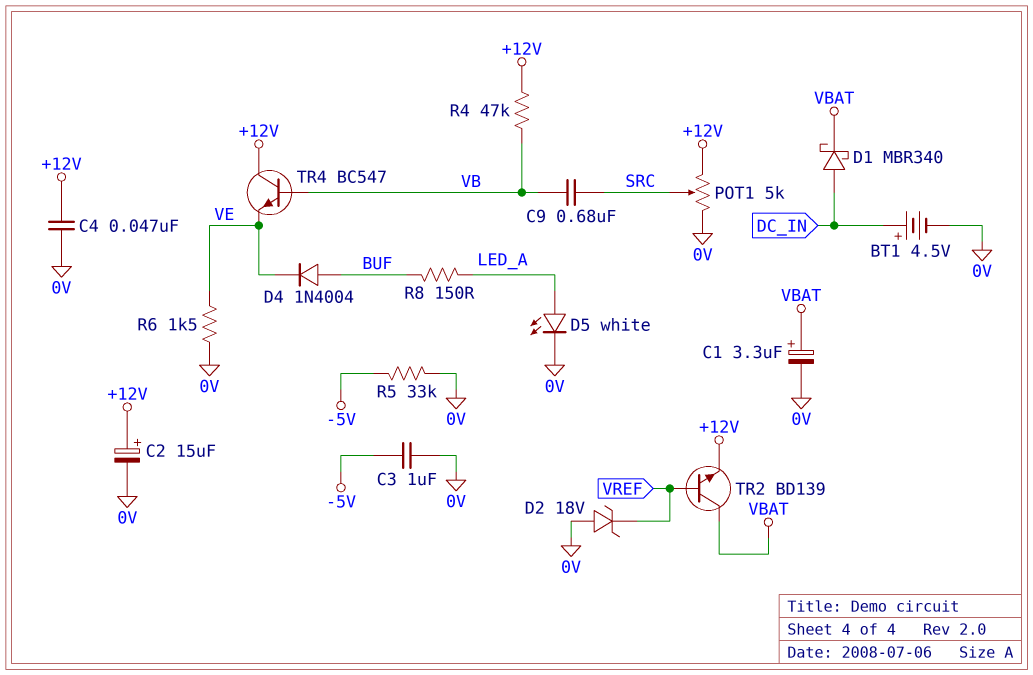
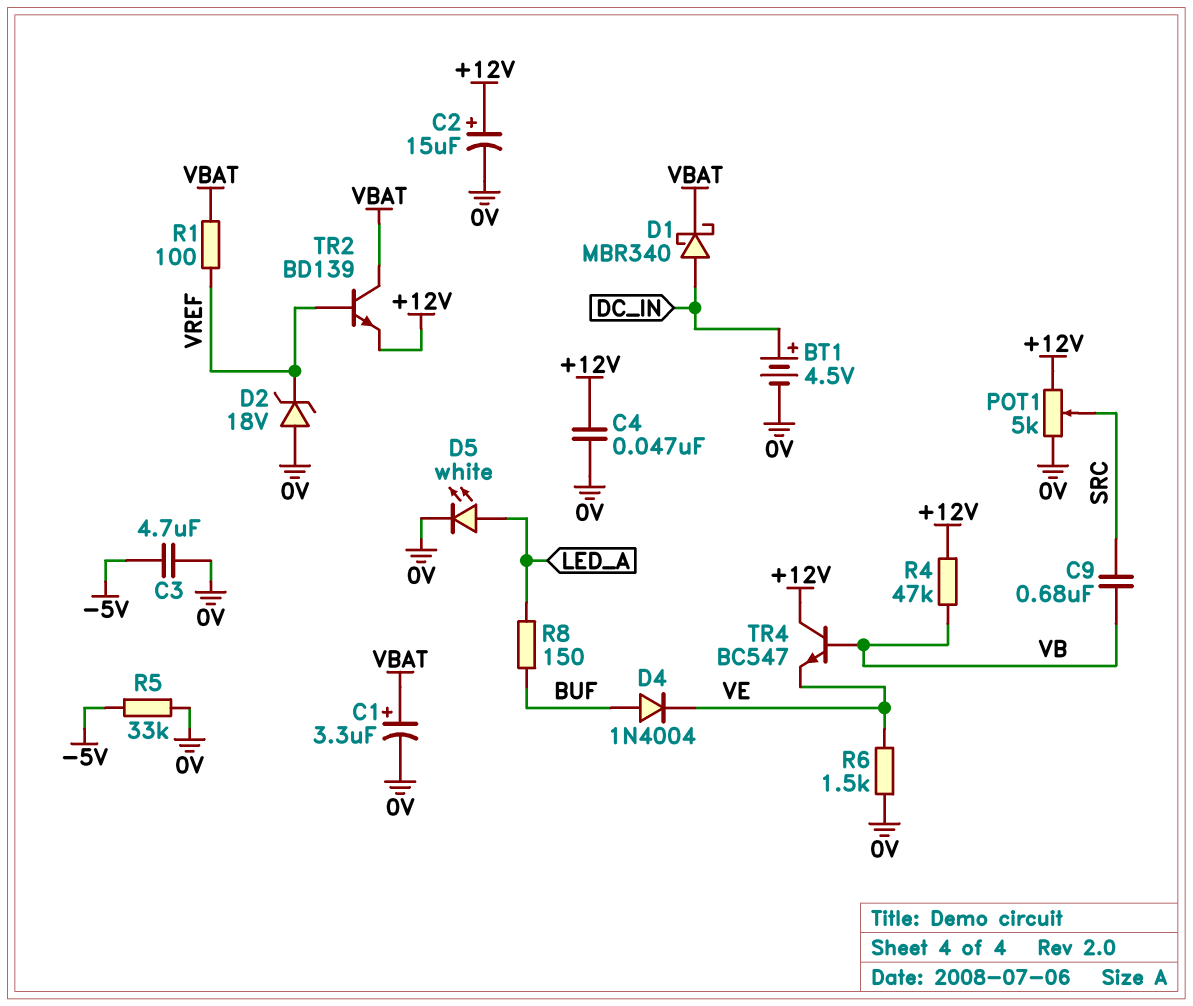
C3: 1uF (-5V, 0V) -> 4.7uF (-5V, 0V)
R1: none -> 100 (VBAT, VREF)

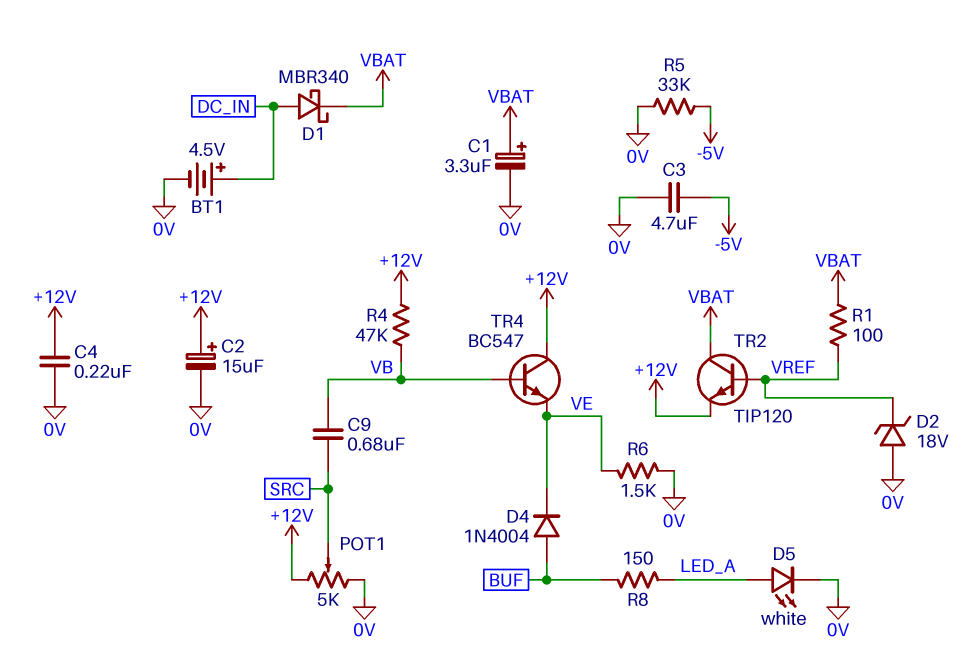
C4: 47nF (+12V, 0V) -> 220nF (+12V, 0V)
TR2: NPN BD139 (B VREF, C VBAT, E +12V) -> NPN TIP120 (B VREF, C VBAT, E +12V)

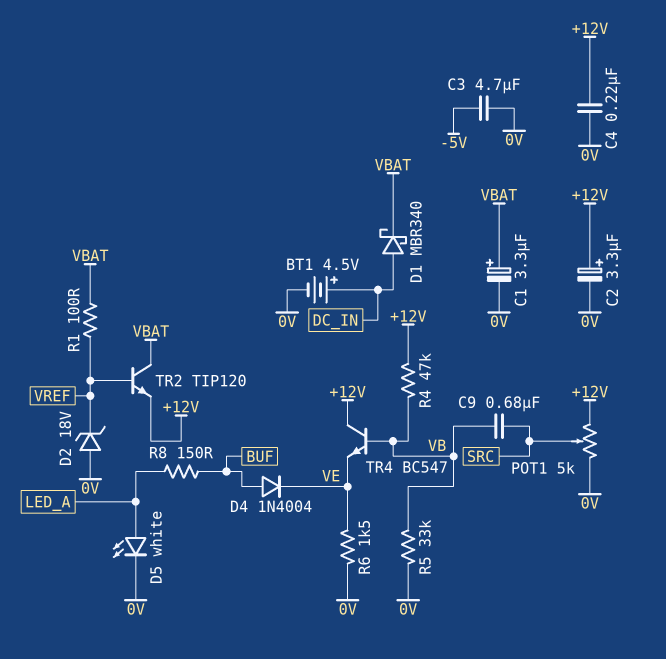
C2: 15uF (plus +12V, minus 0V) -> 3.3uF (plus +12V, minus 0V)
R5: 33k (-5V, 0V) -> 33k (0V, VB)

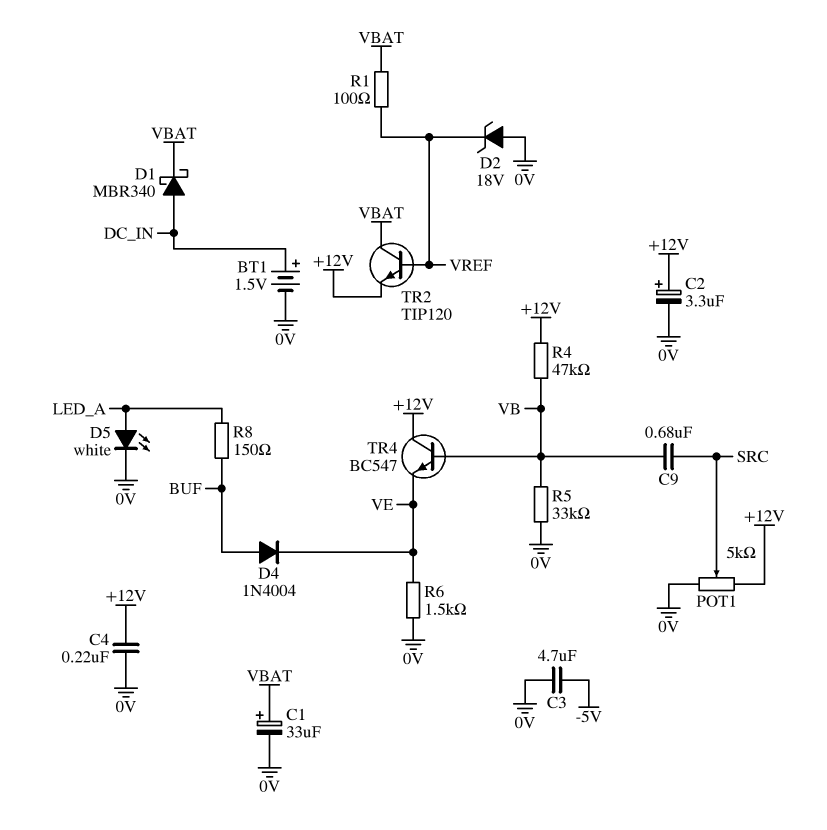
BT1: 4.5V (plus DC_IN, minus 0V) -> 1.5V (plus DC_IN, minus 0V)
C1: 3.3uF (plus VBAT, minus 0V) -> 33uF (plus VBAT, minus 0V)

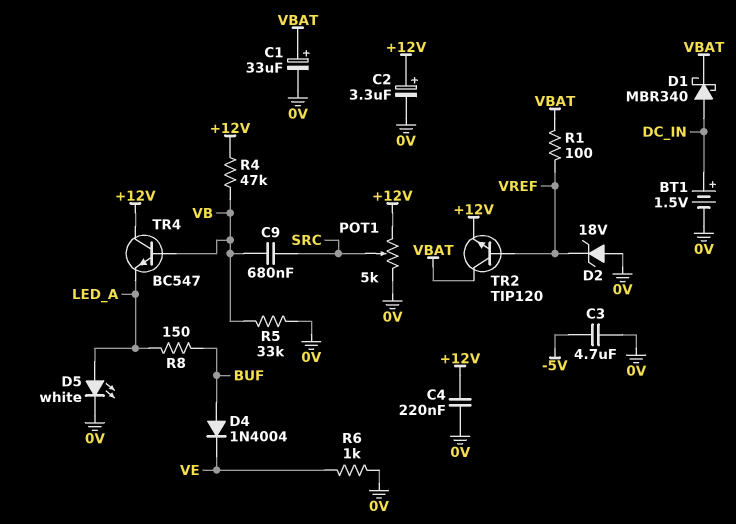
R6: 1.5k (0V, VE) -> 1k (0V, VE)
TR4: NPN BC547 (B VB, C +12V, E VE) -> NPN BC547 (B VB, C +12V, E LED_A)

